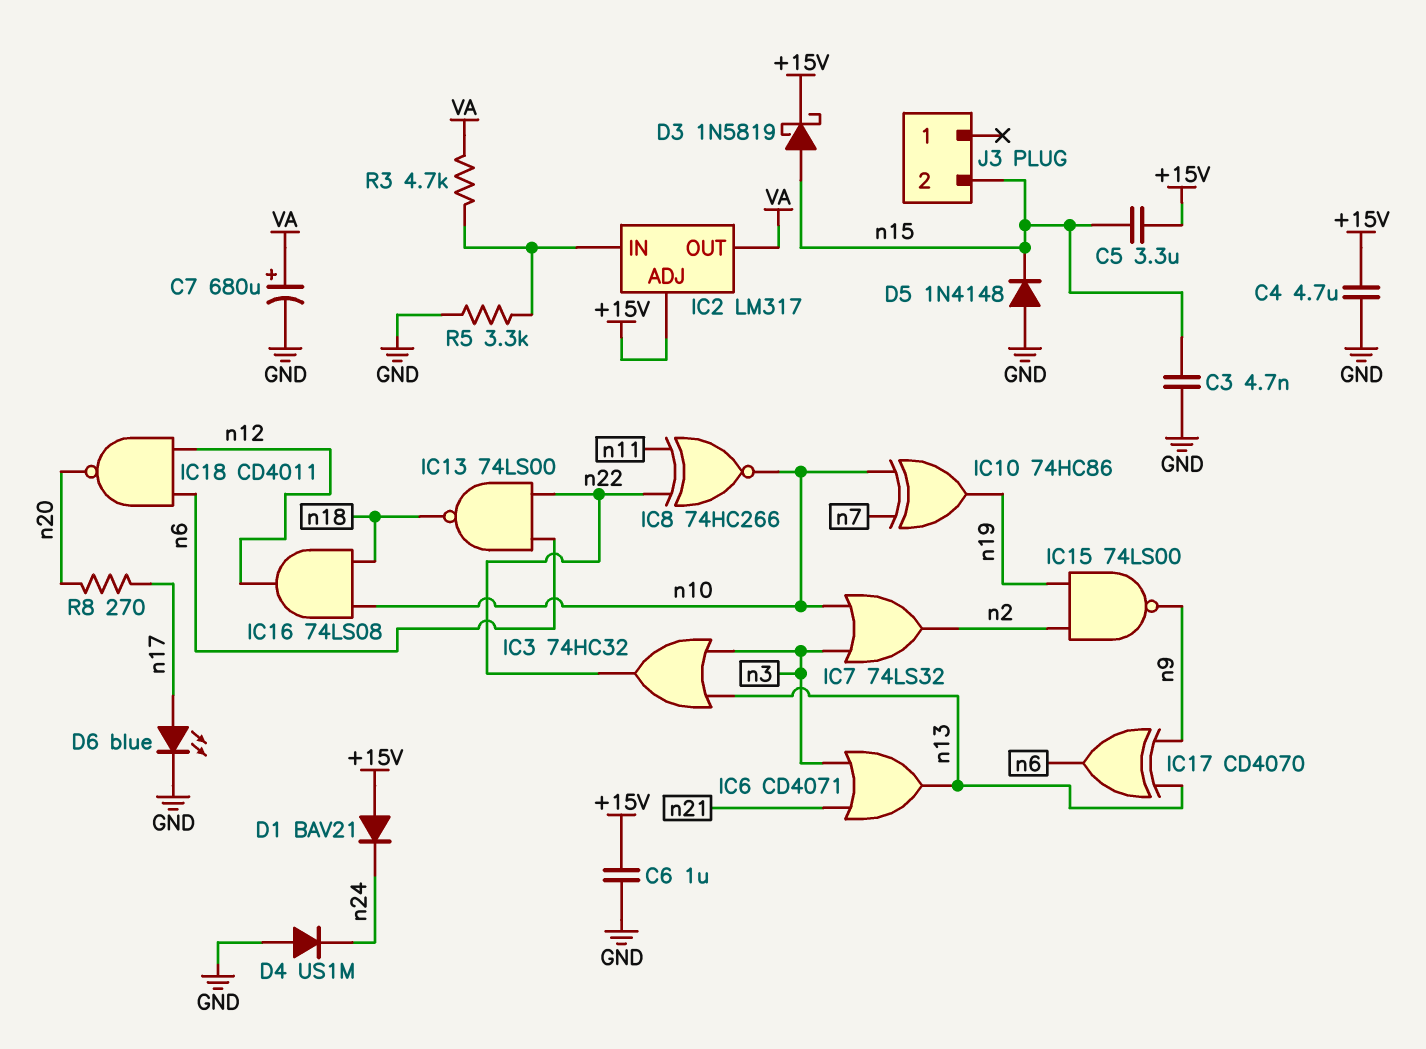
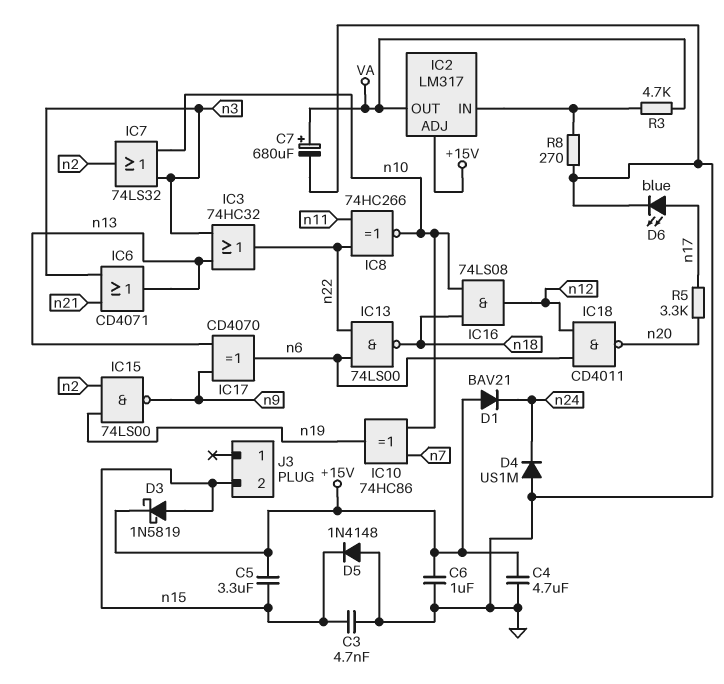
R5: 3.3k (GND, IC2/IN) -> 3.3k (n17, n20)
R8: 270 (n17, n20) -> 270 (GND, IC2/IN)

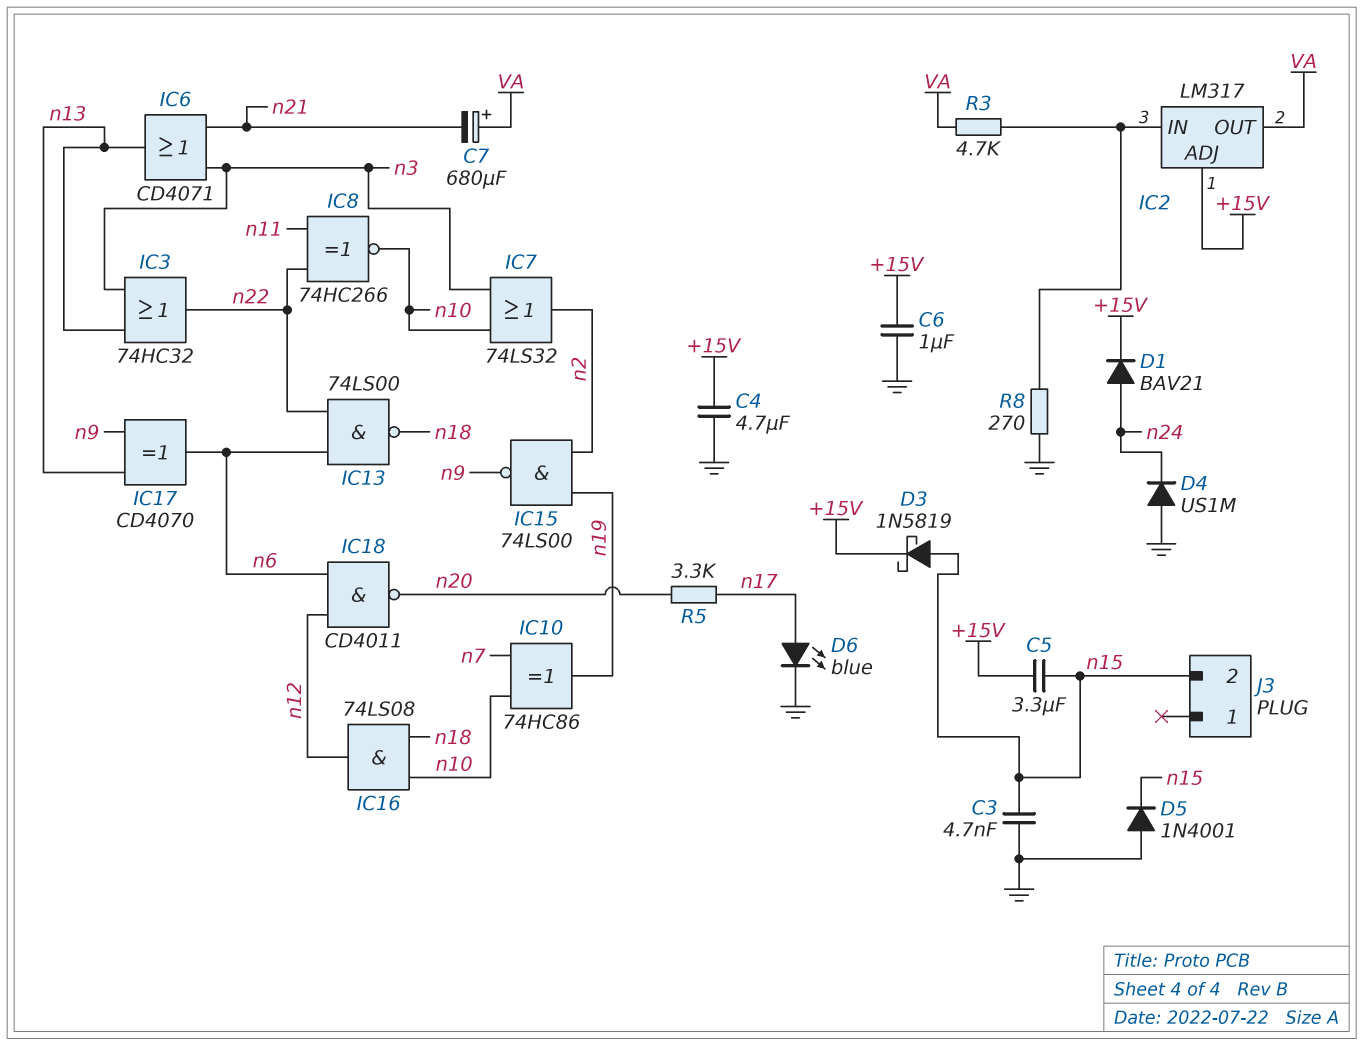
C7: 680uF (plus VA, minus GND) -> 680uF (plus VA, minus n21)
D1: diode BAV21 (A +15V, K n24) -> diode BAV21 (A n24, K +15V)
D5: diode 1N4148 (A GND, K n15) -> diode 1N4001 (A GND, K n15)

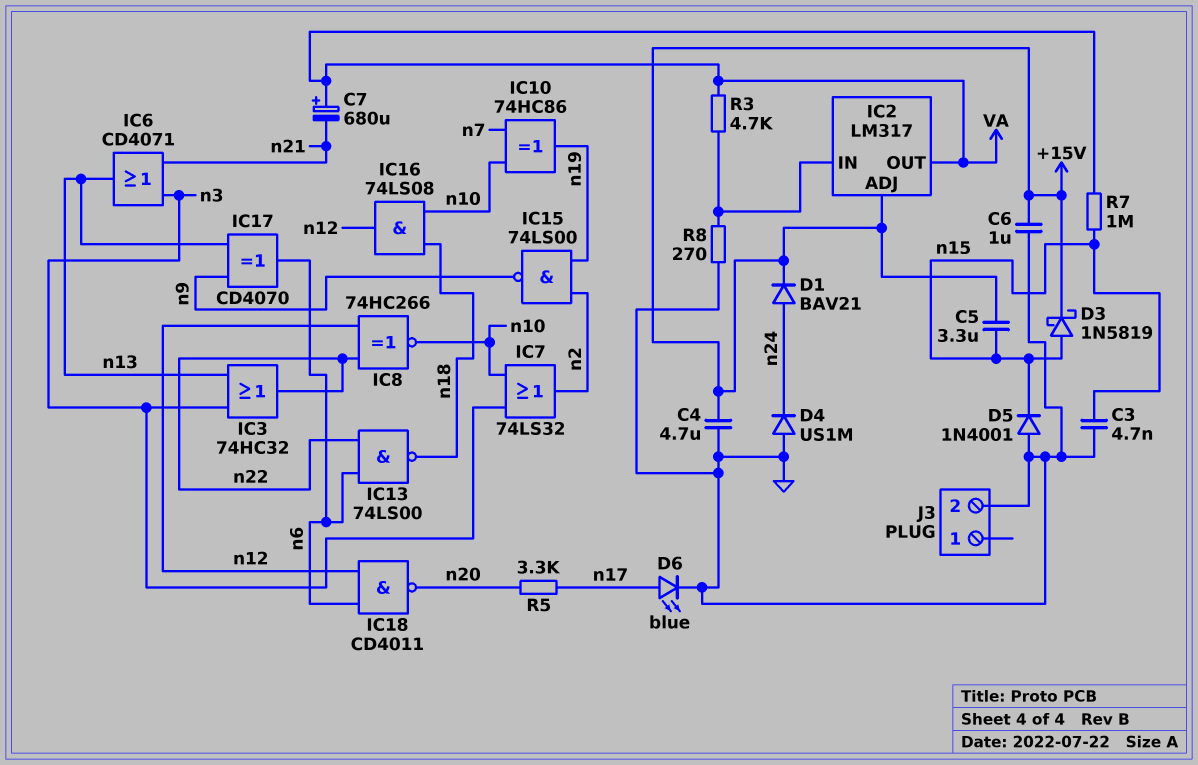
IC8: XNOR 74HC266 (in n11, in n22, out n10) -> XNOR 74HC266 (in n12, in n22, out n10)
J3 pin 2: n15 -> GND
R7: none -> 1M (VA, n15)

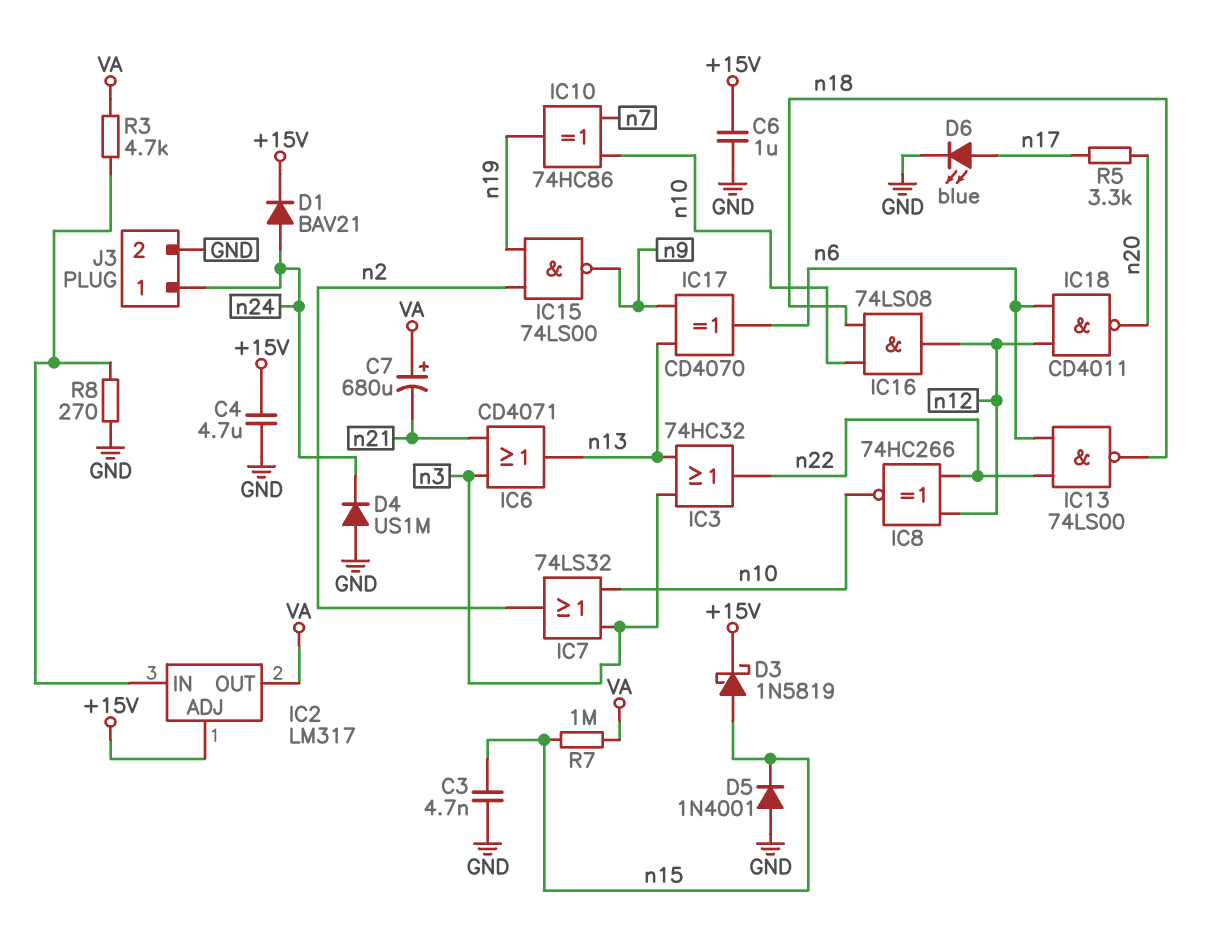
C5: 3.3uF (+15V, n15) -> none
J3 pin 1: none -> n24

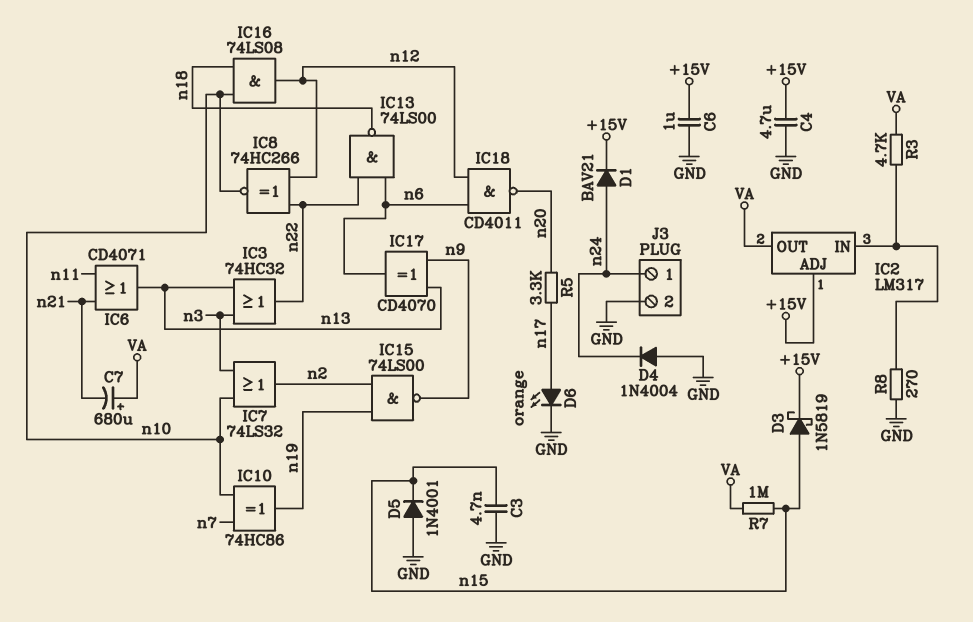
D4: diode US1M (A GND, K n24) -> diode 1N4004 (A GND, K n24)
D6: LED blue (A n17, K GND) -> LED orange (A n17, K GND)
IC6: OR CD4071 (in n3, in n21, out n13) -> OR CD4071 (in n11, in n21, out n13)

